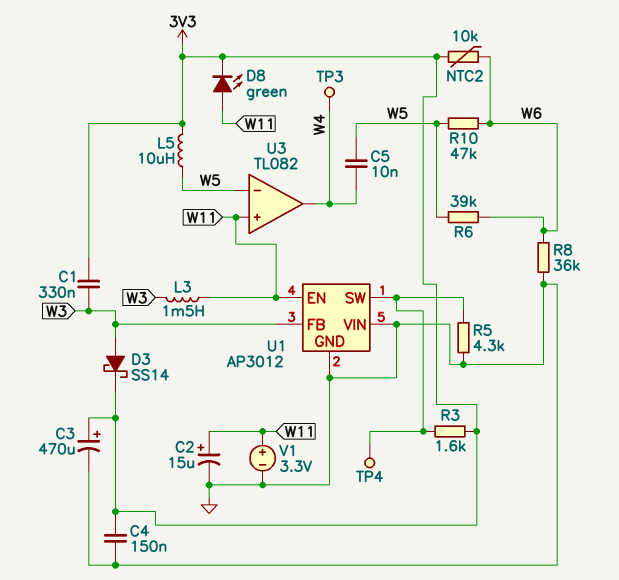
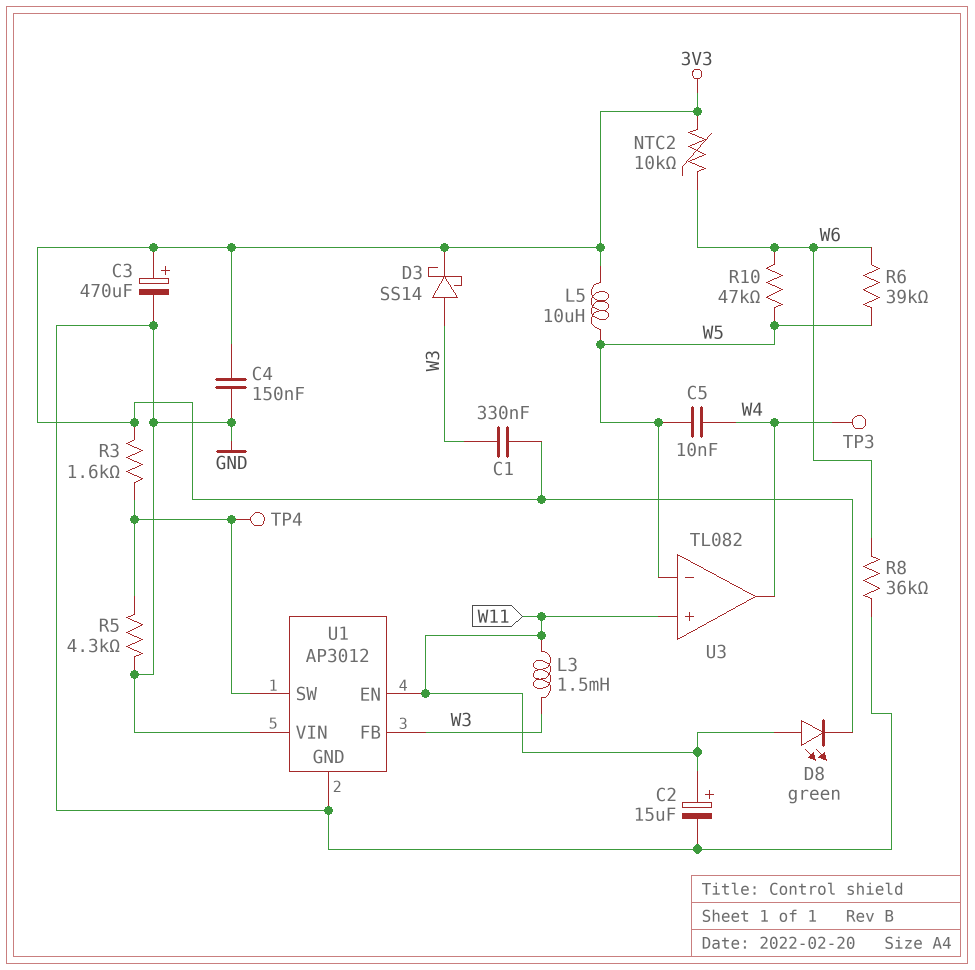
V1: 3.3V (plus W11, minus GND) -> none

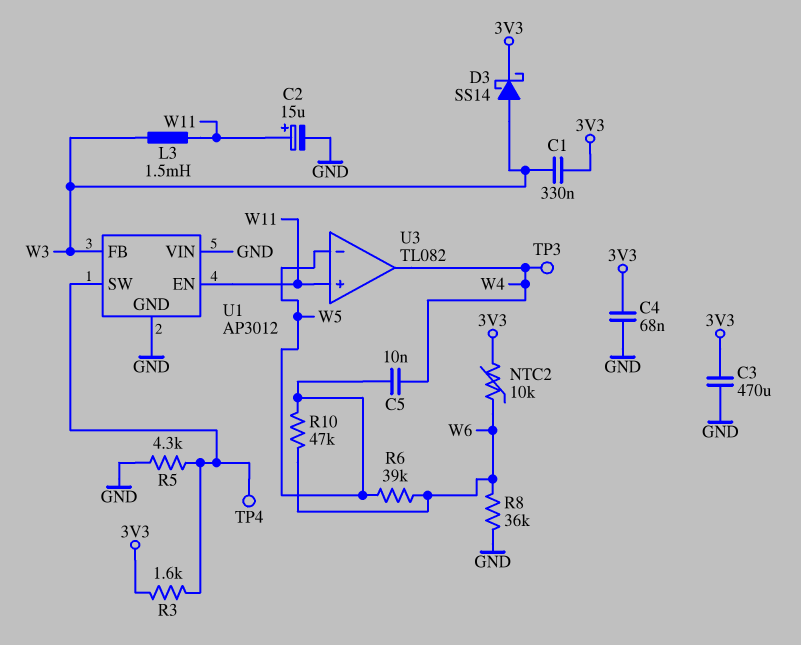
C3: 470uF (plus 3V3, minus GND) -> 470uF (3V3, GND)
C4: 150nF (3V3, GND) -> 68nF (3V3, GND)
D8: LED green (A W11, K 3V3) -> none
L5: 10uH (3V3, W5) -> none

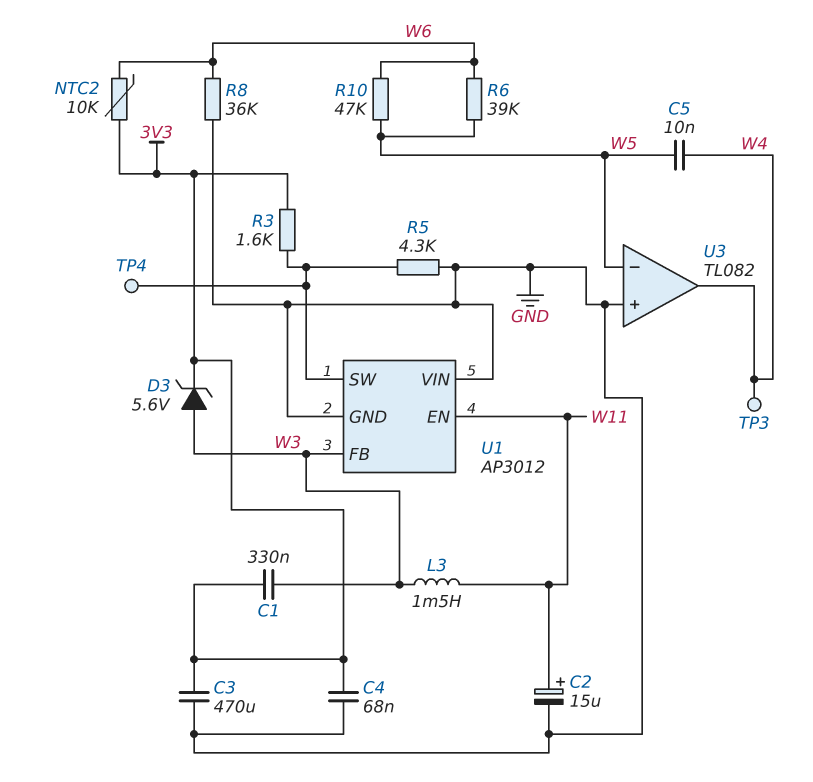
D3: schottky SS14 (A W3, K 3V3) -> zener 5.6V (A W3, K 3V3)
U3 pin in+: W11 -> GND

